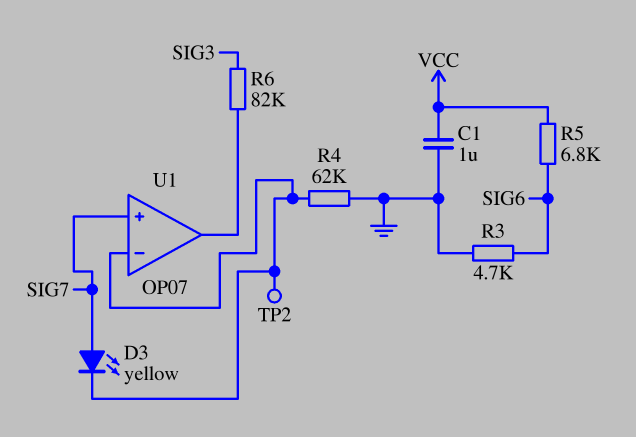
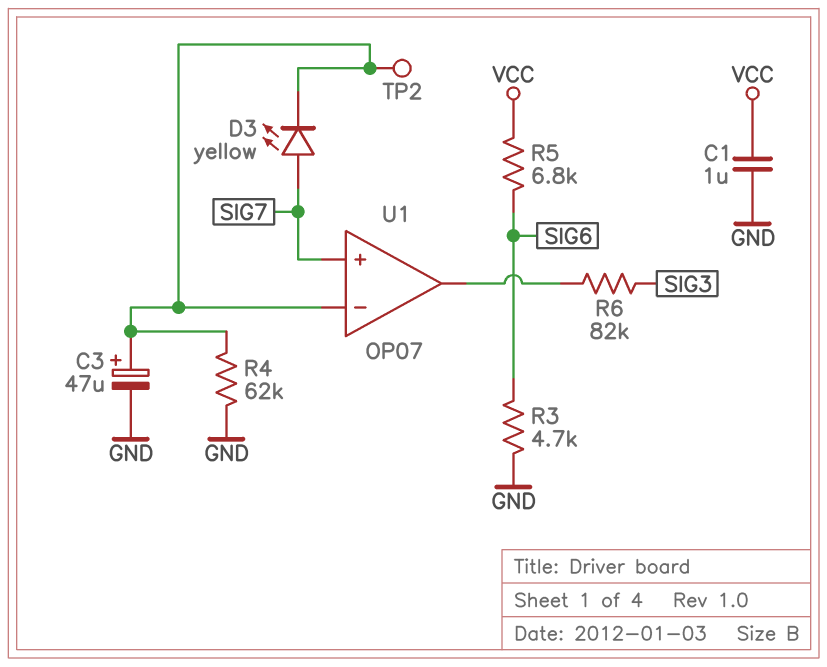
C3: none -> 47uF (plus U1/in-, minus GND)

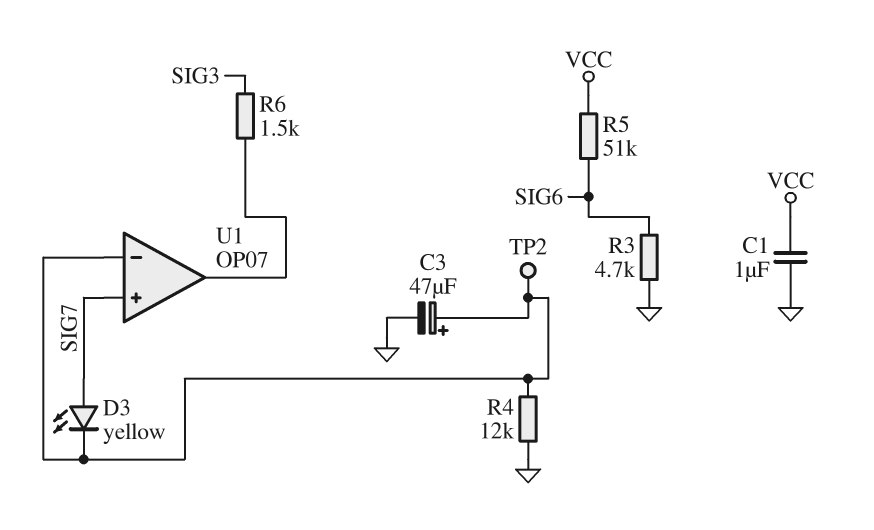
R4: 62k (GND, U1/in-) -> 12k (GND, U1/in-)
R5: 6.8k (SIG6, VCC) -> 51k (SIG6, VCC)
R6: 82k (SIG3, U1/out) -> 1.5k (SIG3, U1/out)

